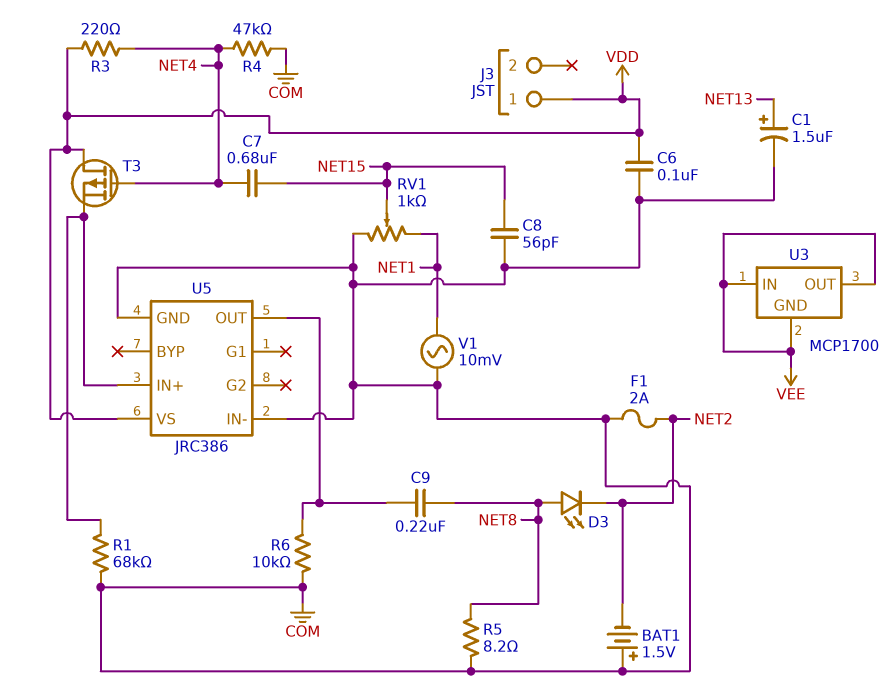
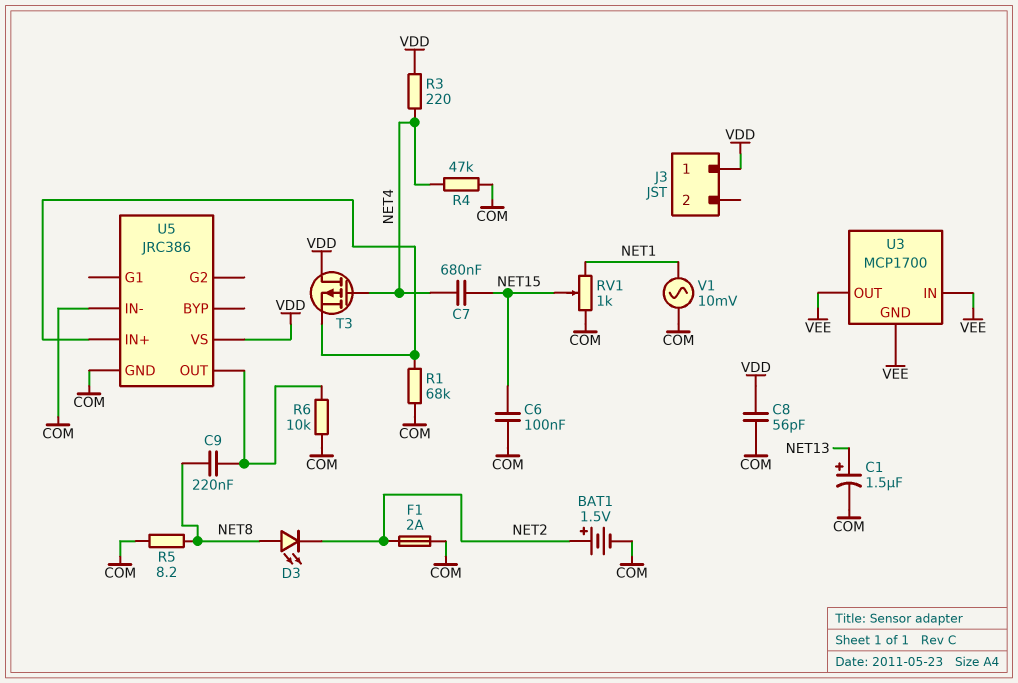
BAT1: 1.5V (plus COM, minus NET2) -> 1.5V (plus NET2, minus COM)
C6: 100nF (COM, VDD) -> 100nF (COM, NET15)
C8: 56pF (COM, NET15) -> 56pF (COM, VDD)

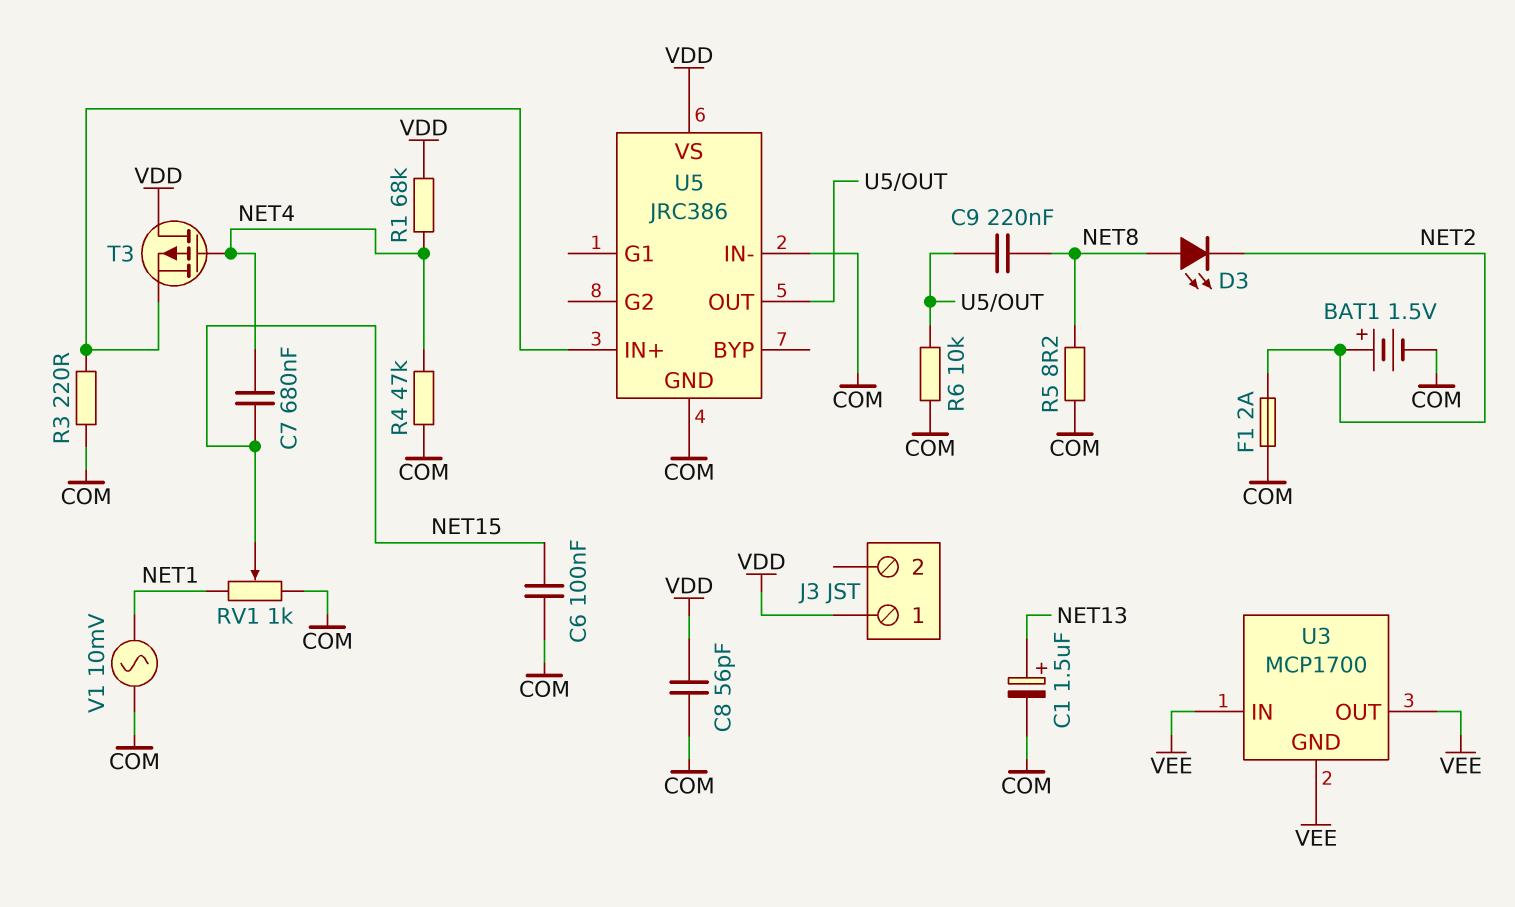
R1: 68k (COM, U5/IN+) -> 68k (NET4, VDD)
R3: 220 (NET4, VDD) -> 220 (COM, U5/IN+)

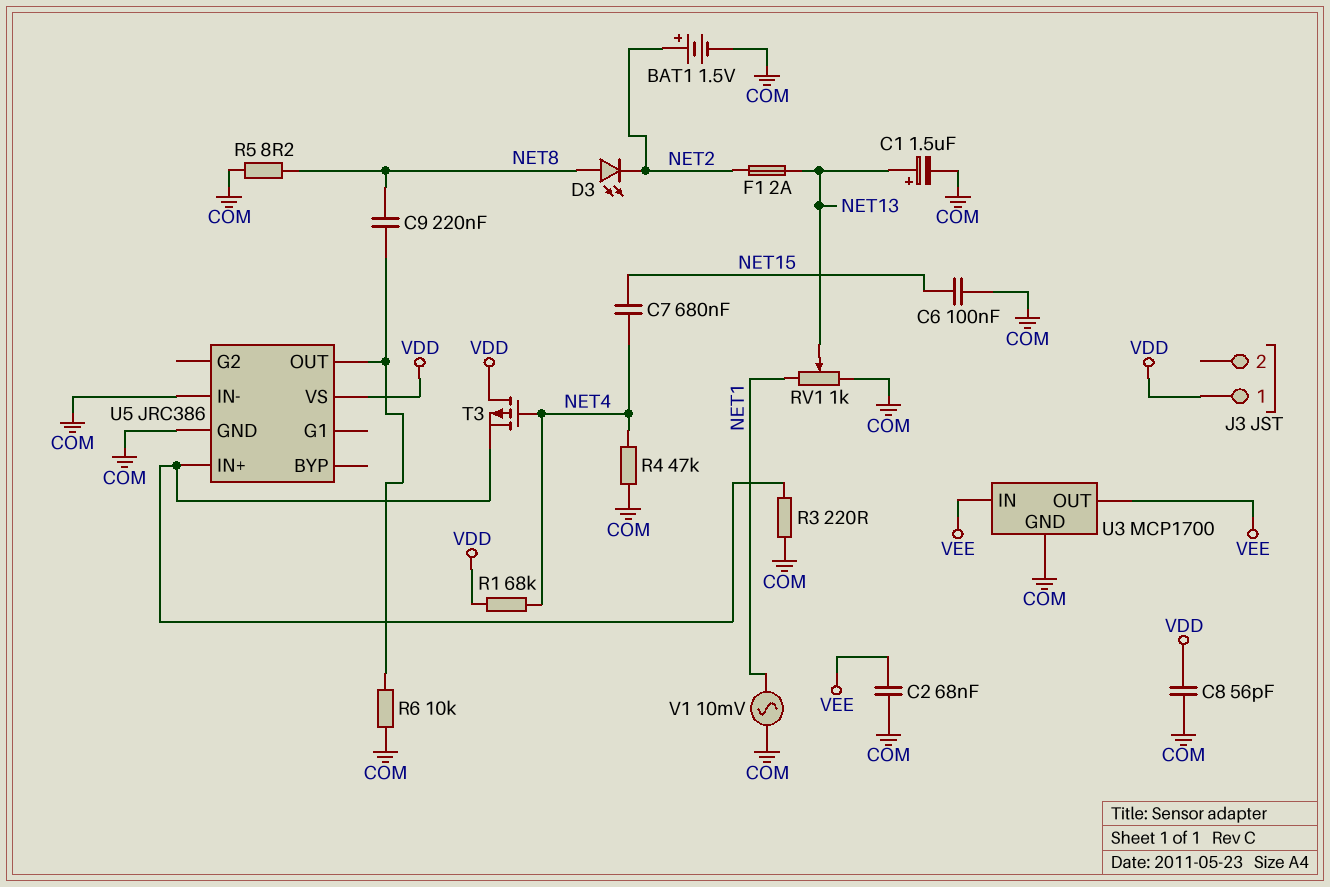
C2: none -> 68nF (COM, VEE)
F1: 2A (COM, NET2) -> 2A (NET2, NET13)
RV1: 1k (COM, NET1, wiper NET15) -> 1k (COM, NET1, wiper NET13)
U3 pin GND: VEE -> COM

